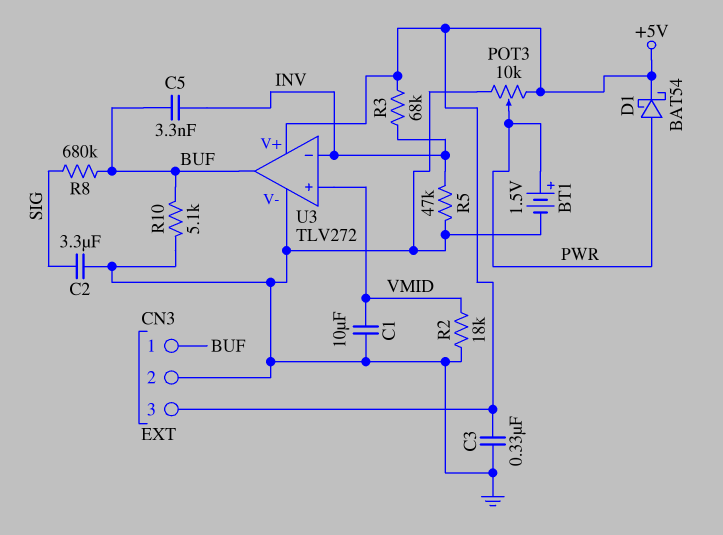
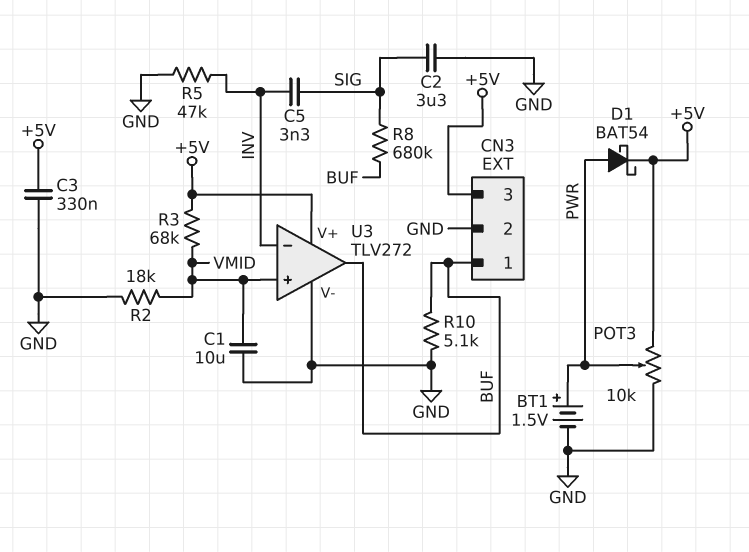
C5: 3.3nF (BUF, INV) -> 3.3nF (INV, SIG)
R3: 68k (+5V, INV) -> 68k (+5V, VMID)

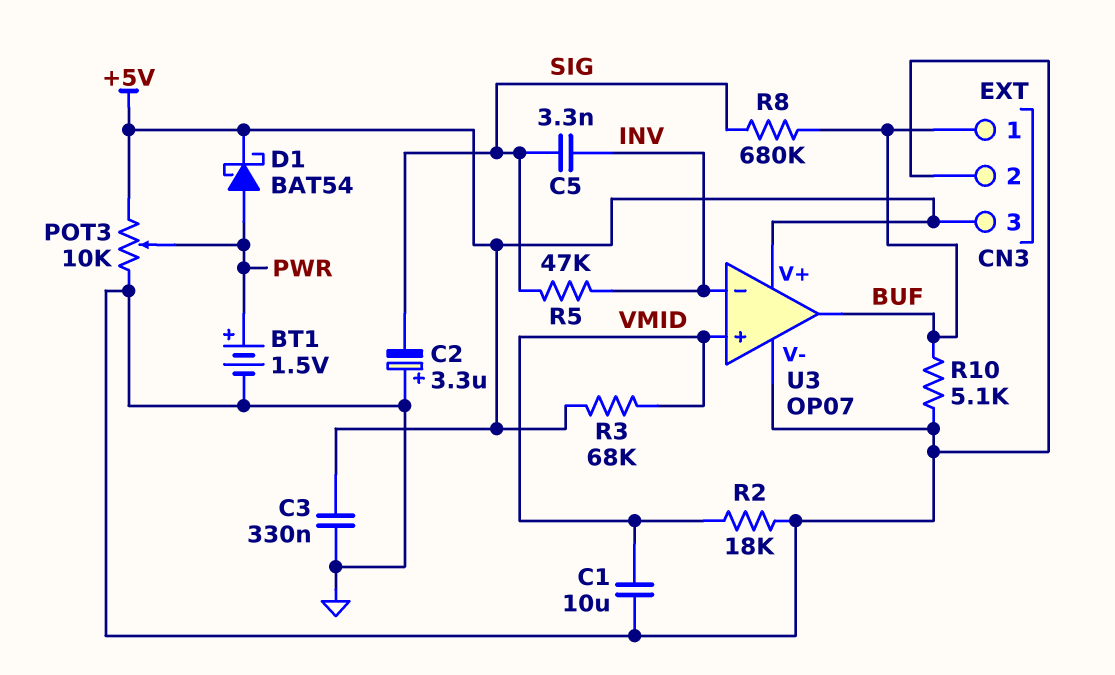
C2: 3.3uF (GND, SIG) -> 3.3uF (plus GND, minus SIG)
R5: 47k (GND, INV) -> 47k (INV, SIG)
U3: TLV272 -> OP07

